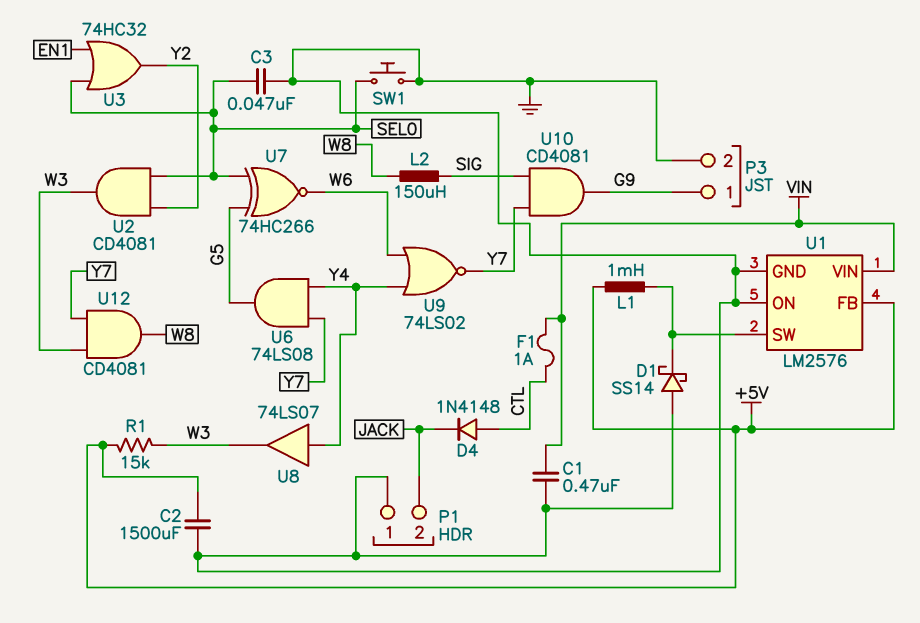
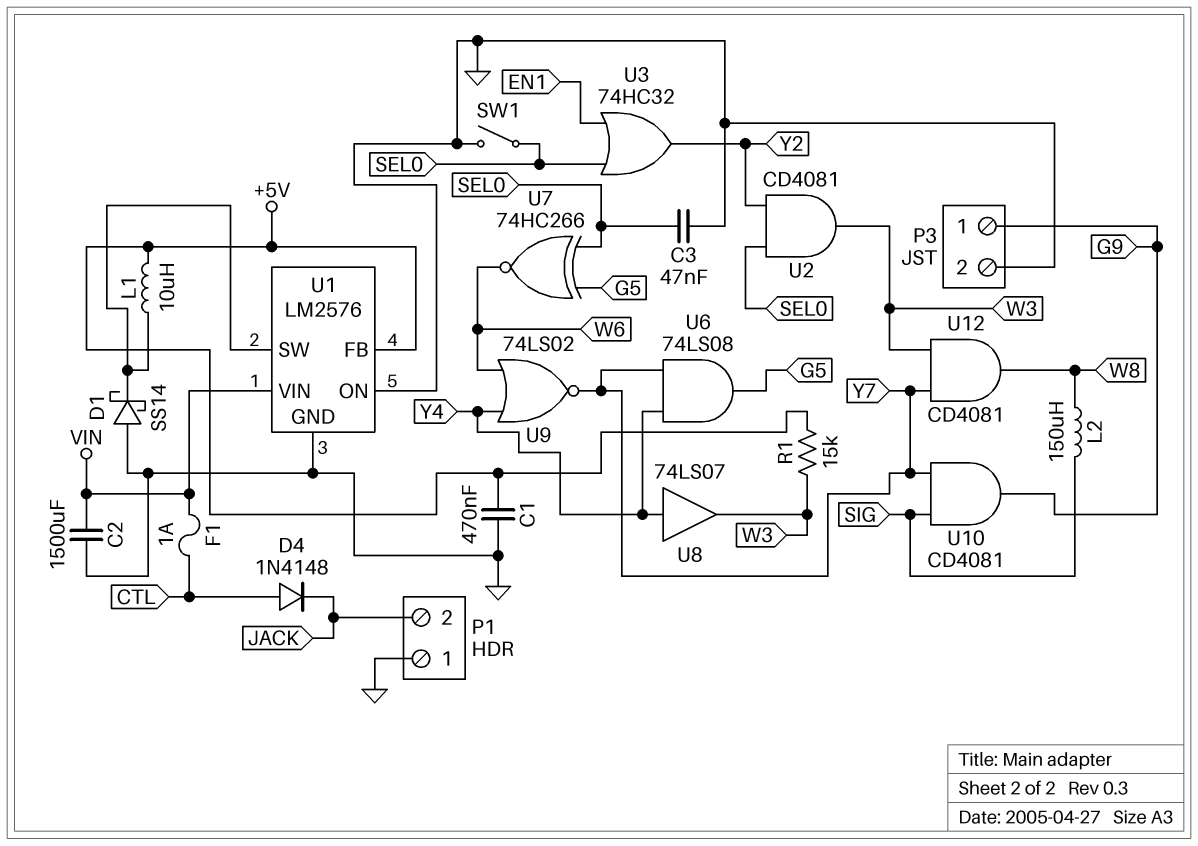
C1: 470nF (GND, VIN) -> 470nF (+5V, GND)
C2: 1500uF (+5V, GND) -> 1500uF (GND, VIN)
L1: 1mH (+5V, U1/SW) -> 10uH (+5V, U1/SW)
SW1: button (GND, SEL0) -> switch (GND, SEL0)

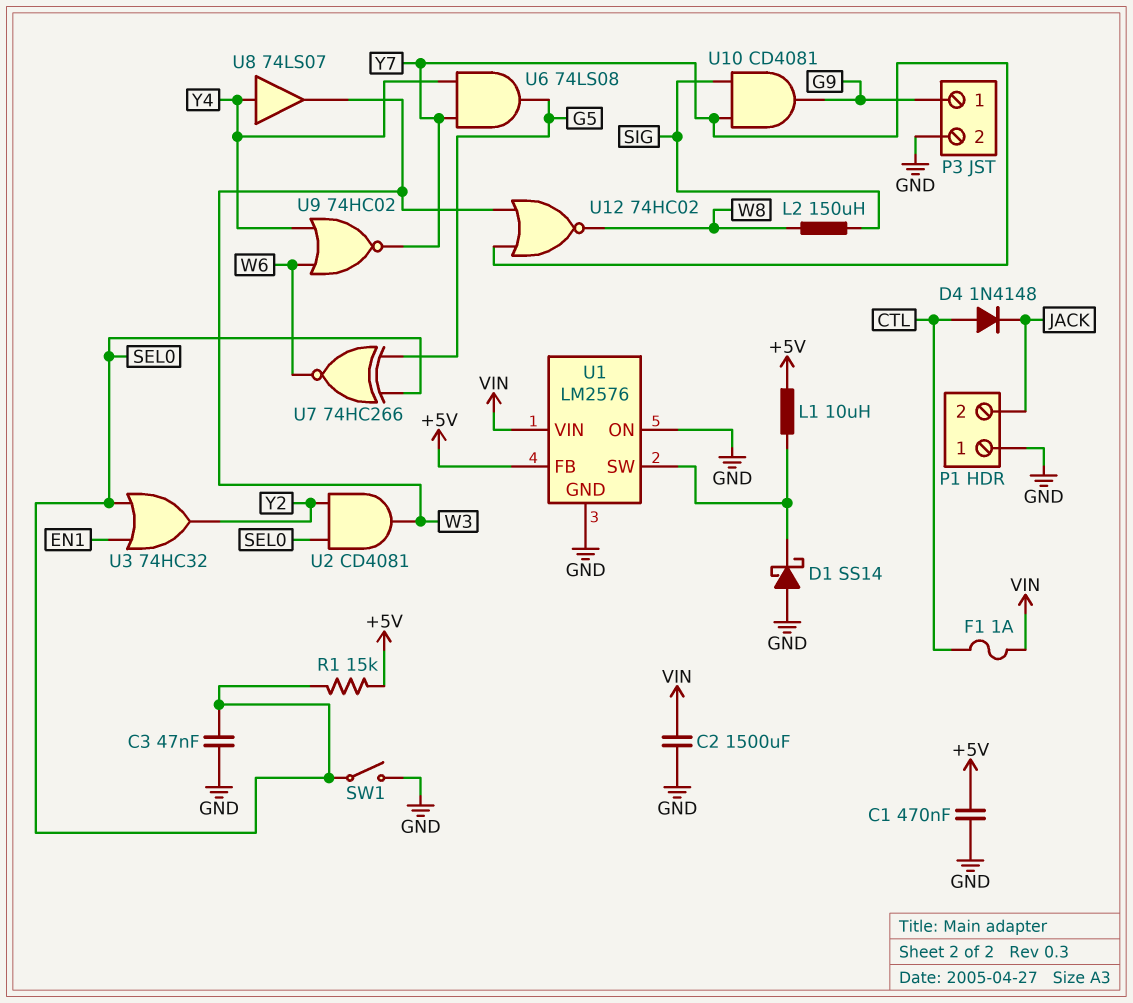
R1: 15k (+5V, W3) -> 15k (+5V, SEL0)
U9: NOR 74LS02 (in W6, in Y4, out Y7) -> NOR 74HC02 (in W6, in Y4, out Y7)
U12: AND CD4081 (in W3, in Y7, out W8) -> NOR 74HC02 (in W3, in Y7, out W8)

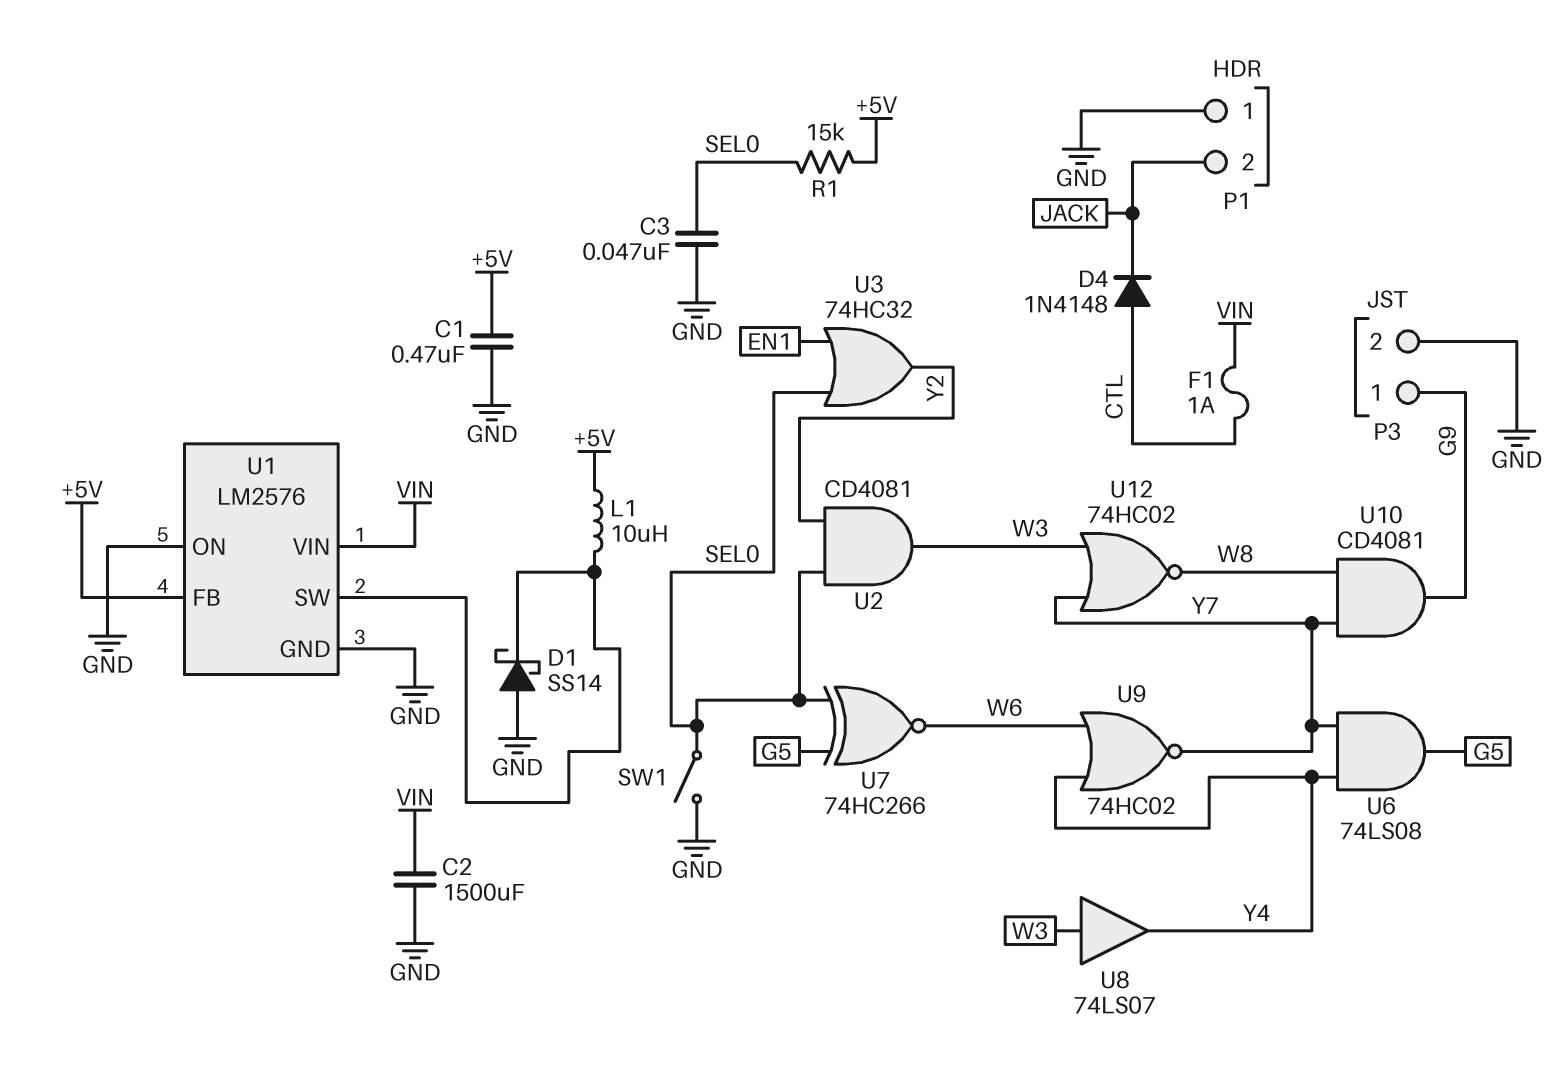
L2: 150uH (SIG, W8) -> none
U8: buffer 74LS07 (in Y4, out W3) -> buffer 74LS07 (in W3, out Y4)
U10: AND CD4081 (in SIG, in Y7, out G9) -> AND CD4081 (in W8, in Y7, out G9)

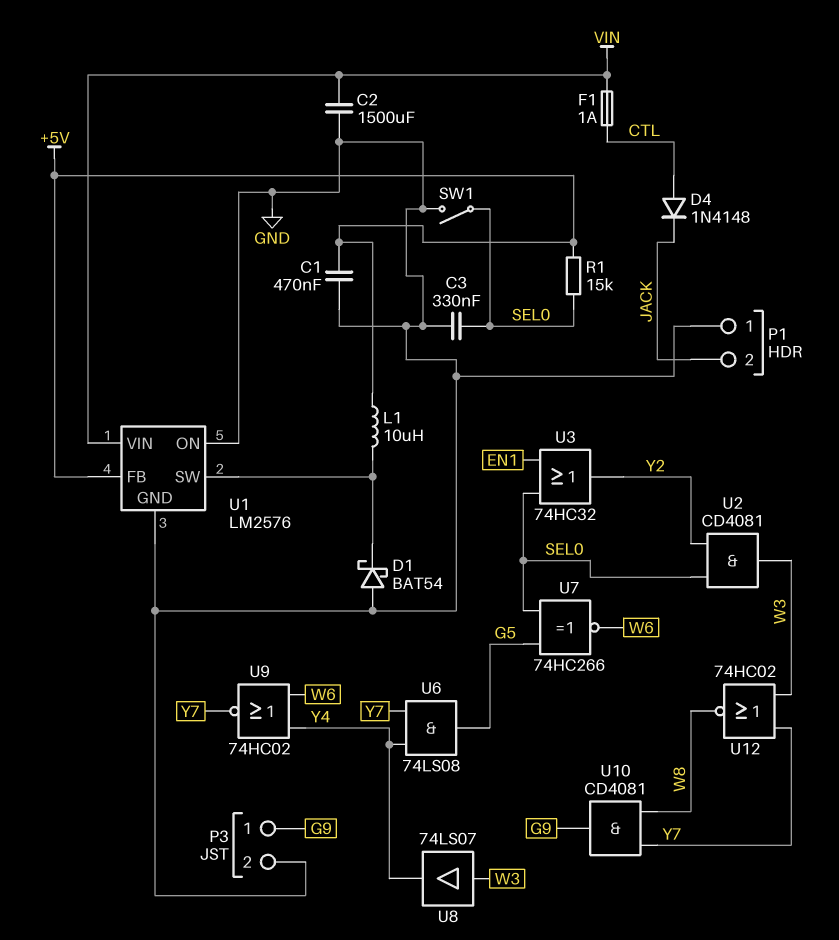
C3: 47nF (GND, SEL0) -> 330nF (GND, SEL0)
D1: schottky SS14 (A GND, K U1/SW) -> schottky BAT54 (A GND, K U1/SW)

